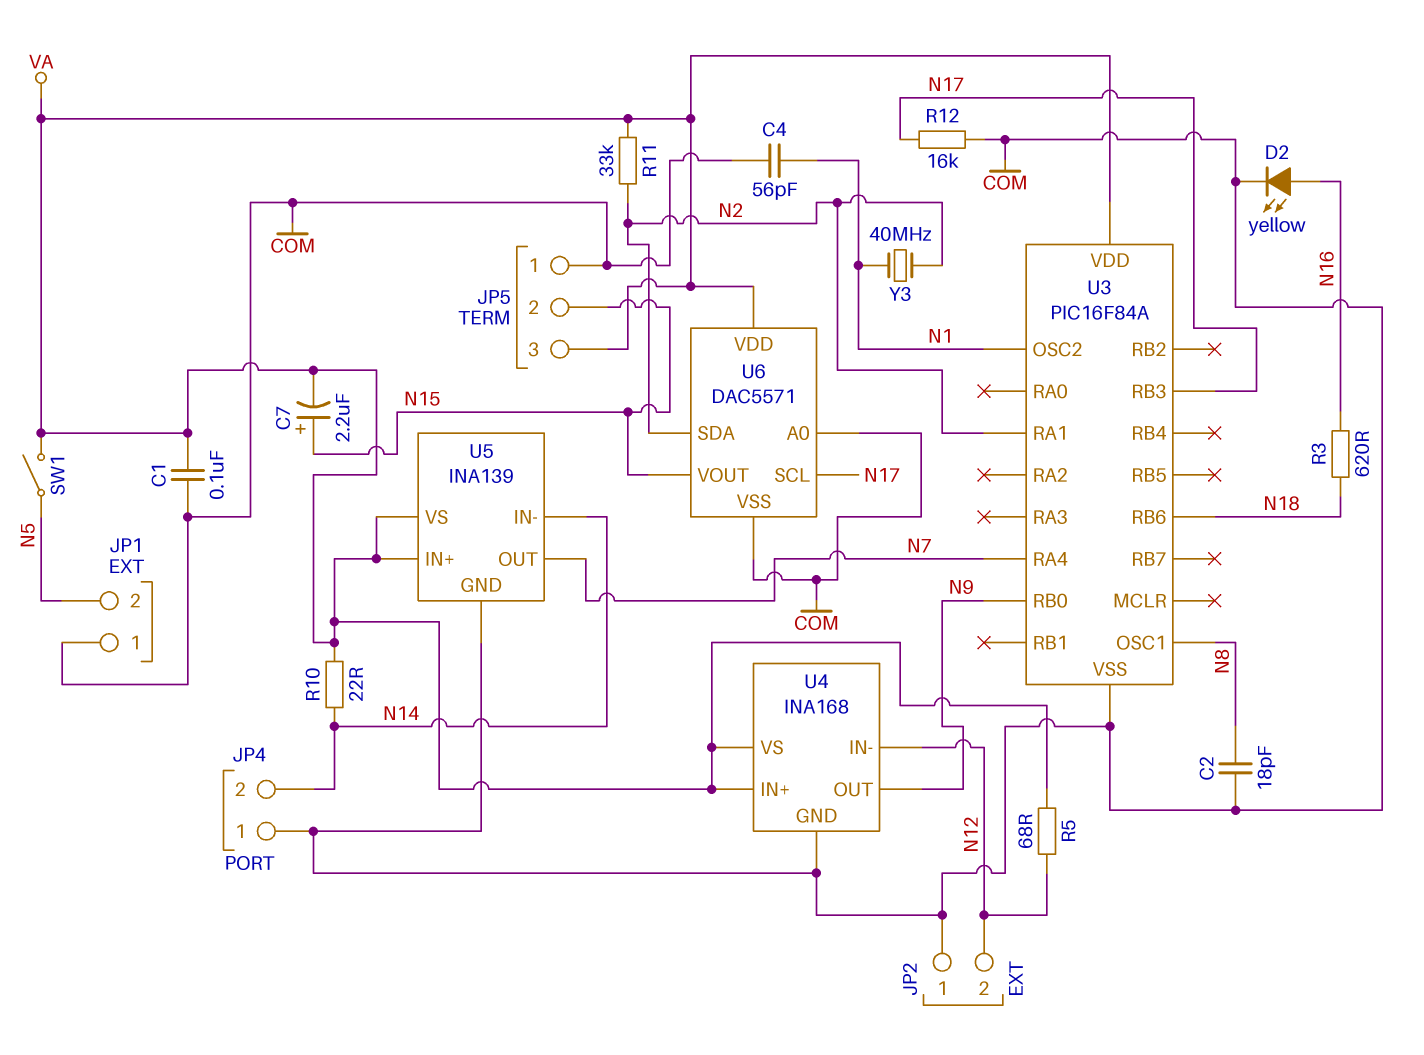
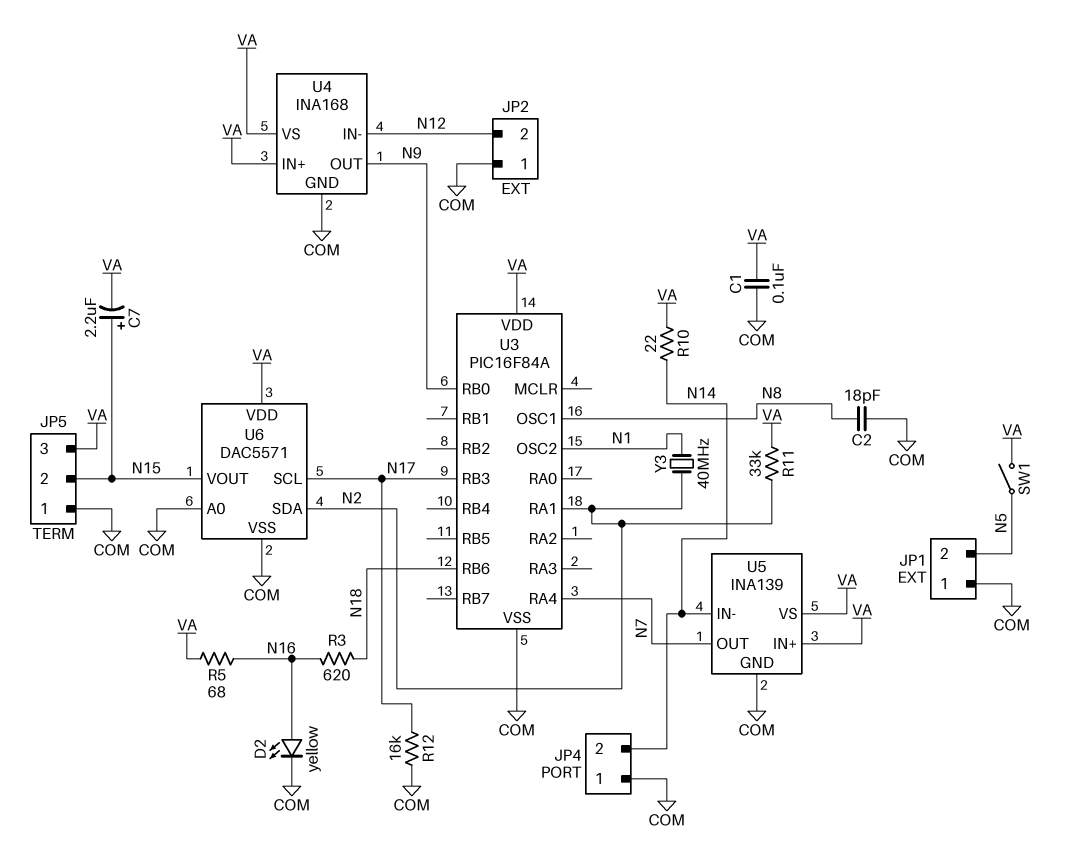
C4: 56pF (COM, N1) -> none
R5: 68 (N12, VA) -> 68 (N16, VA)

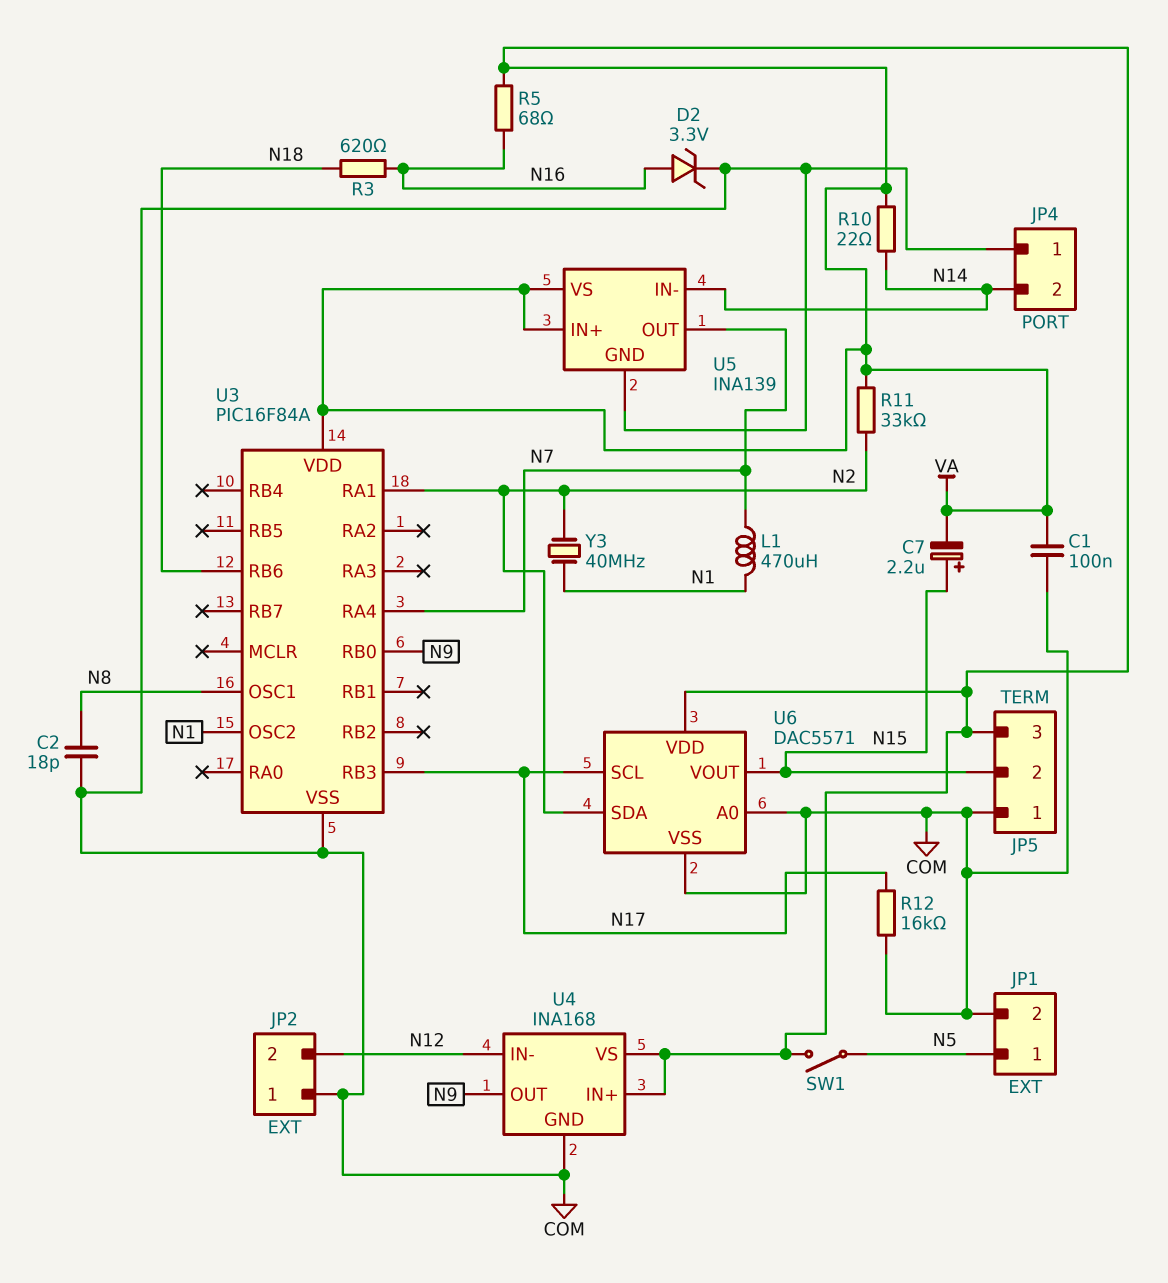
D2: LED yellow (A N16, K COM) -> zener 3.3V (A N16, K COM)
JP1 pin 1: COM -> N5
JP1 pin 2: N5 -> COM
L1: none -> 470uH (N1, N7)

